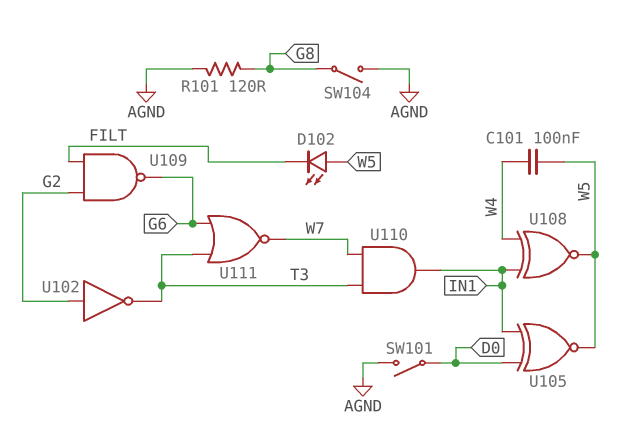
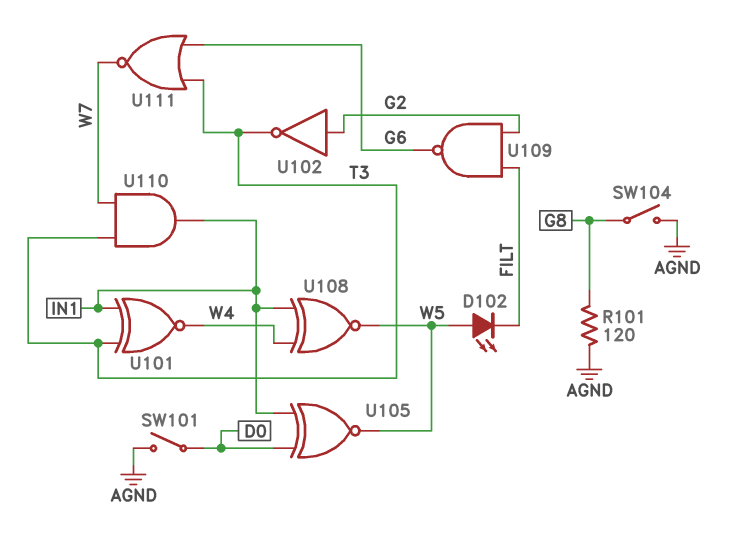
C101: 100nF (W4, W5) -> none
U101: none -> XNOR (in IN1, in T3, out W4)

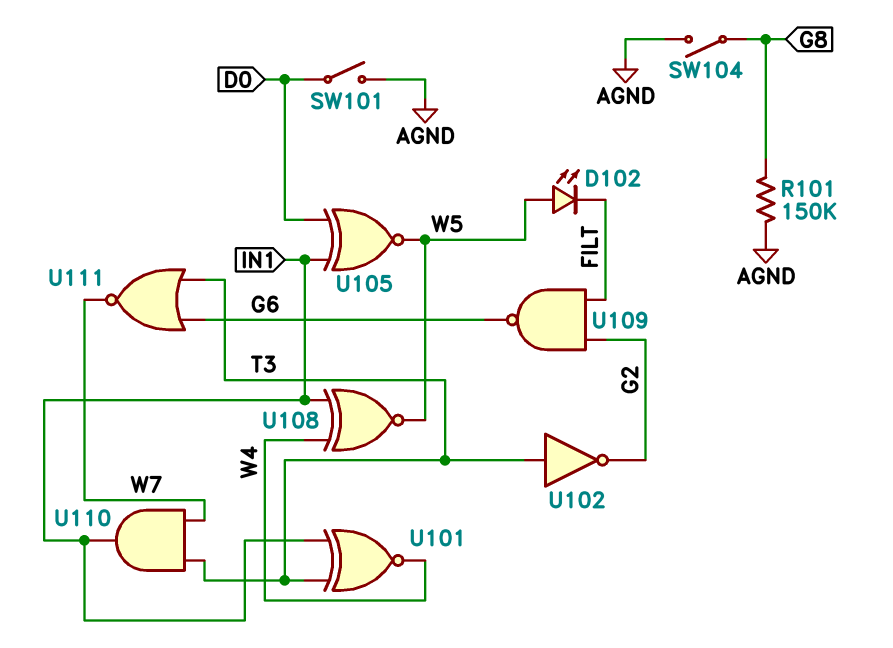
R101: 120 (AGND, G8) -> 150k (AGND, G8)
U102: NOT (in G2, out T3) -> NOT (in T3, out G2)

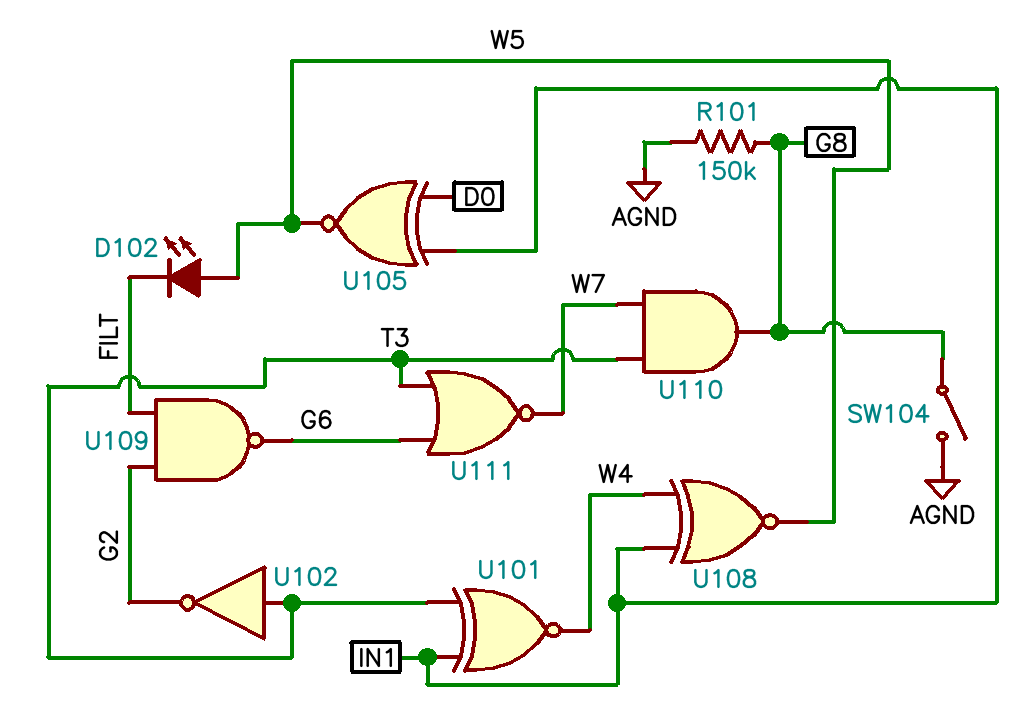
SW101: switch (AGND, D0) -> none
U110: AND (in T3, in W7, out IN1) -> AND (in T3, in W7, out G8)

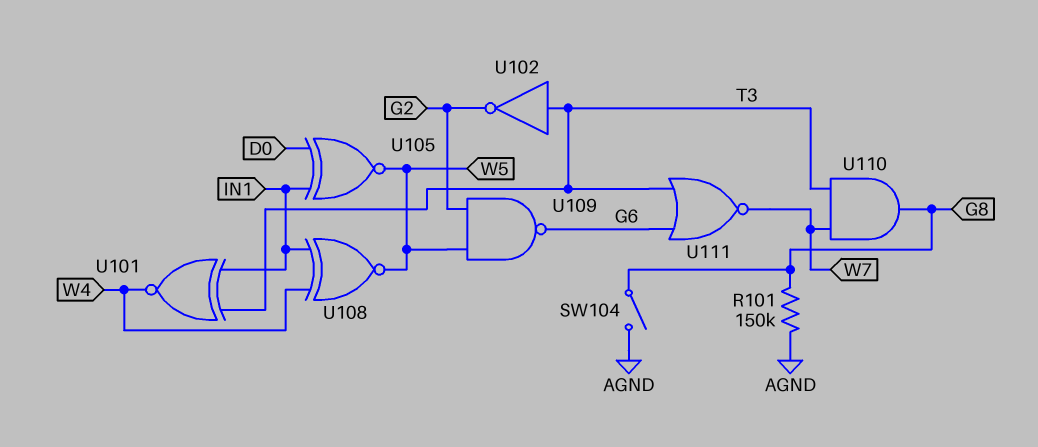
D102: LED (A W5, K FILT) -> none
U109: NAND (in FILT, in G2, out G6) -> NAND (in G2, in W5, out G6)

